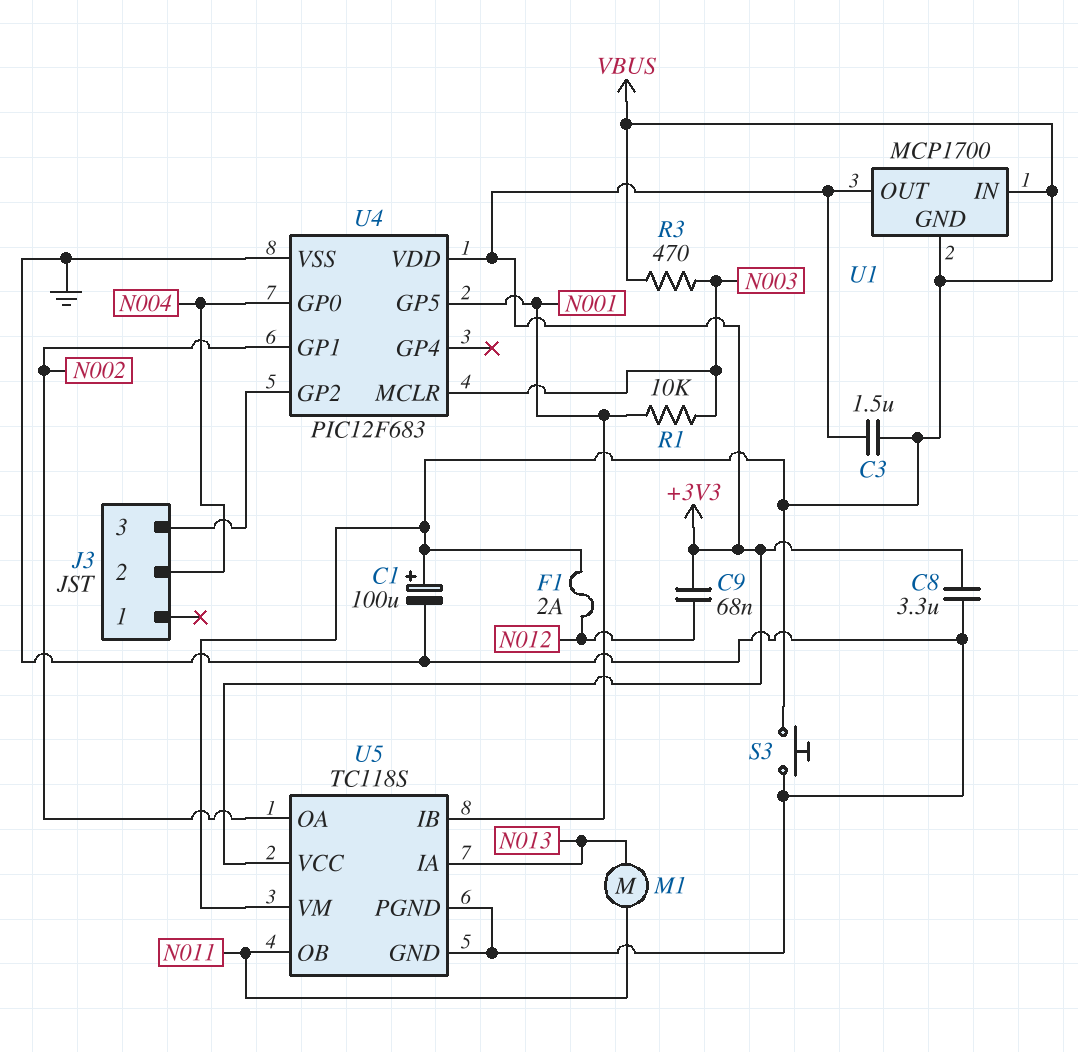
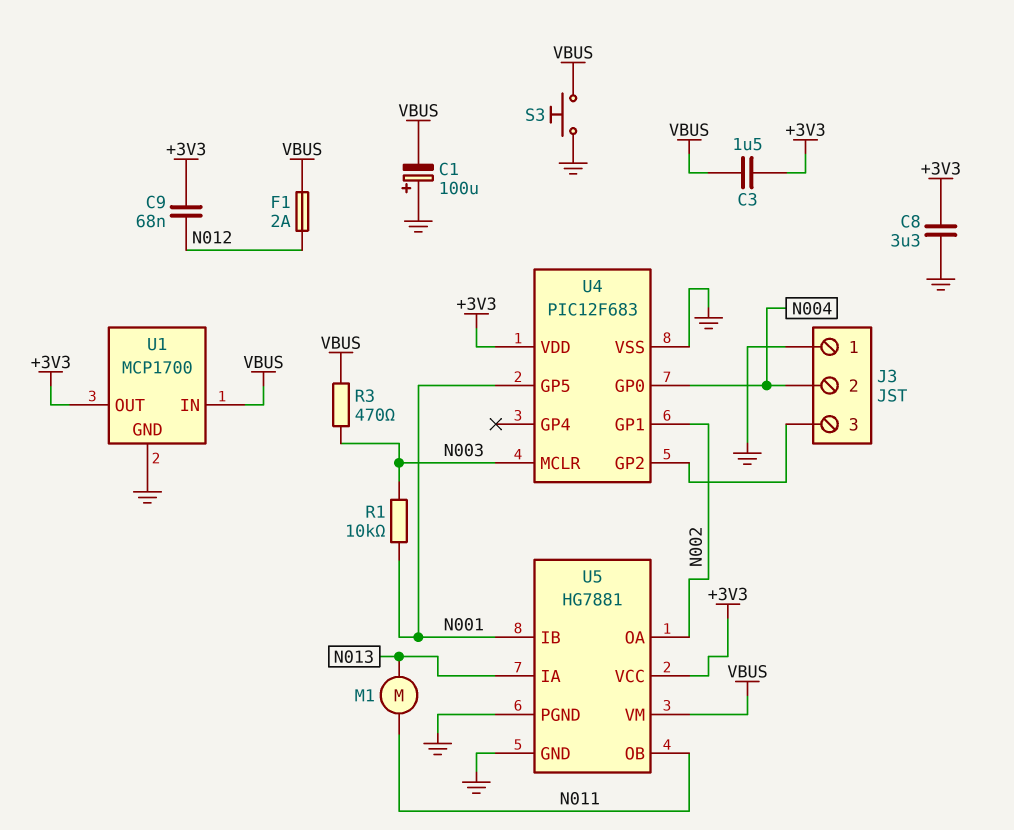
C1: 100uF (plus VBUS, minus GND) -> 100uF (plus GND, minus VBUS)
J3 pin 1: none -> GND
U1 pin GND: VBUS -> GND
U5: TC118S -> HG7881

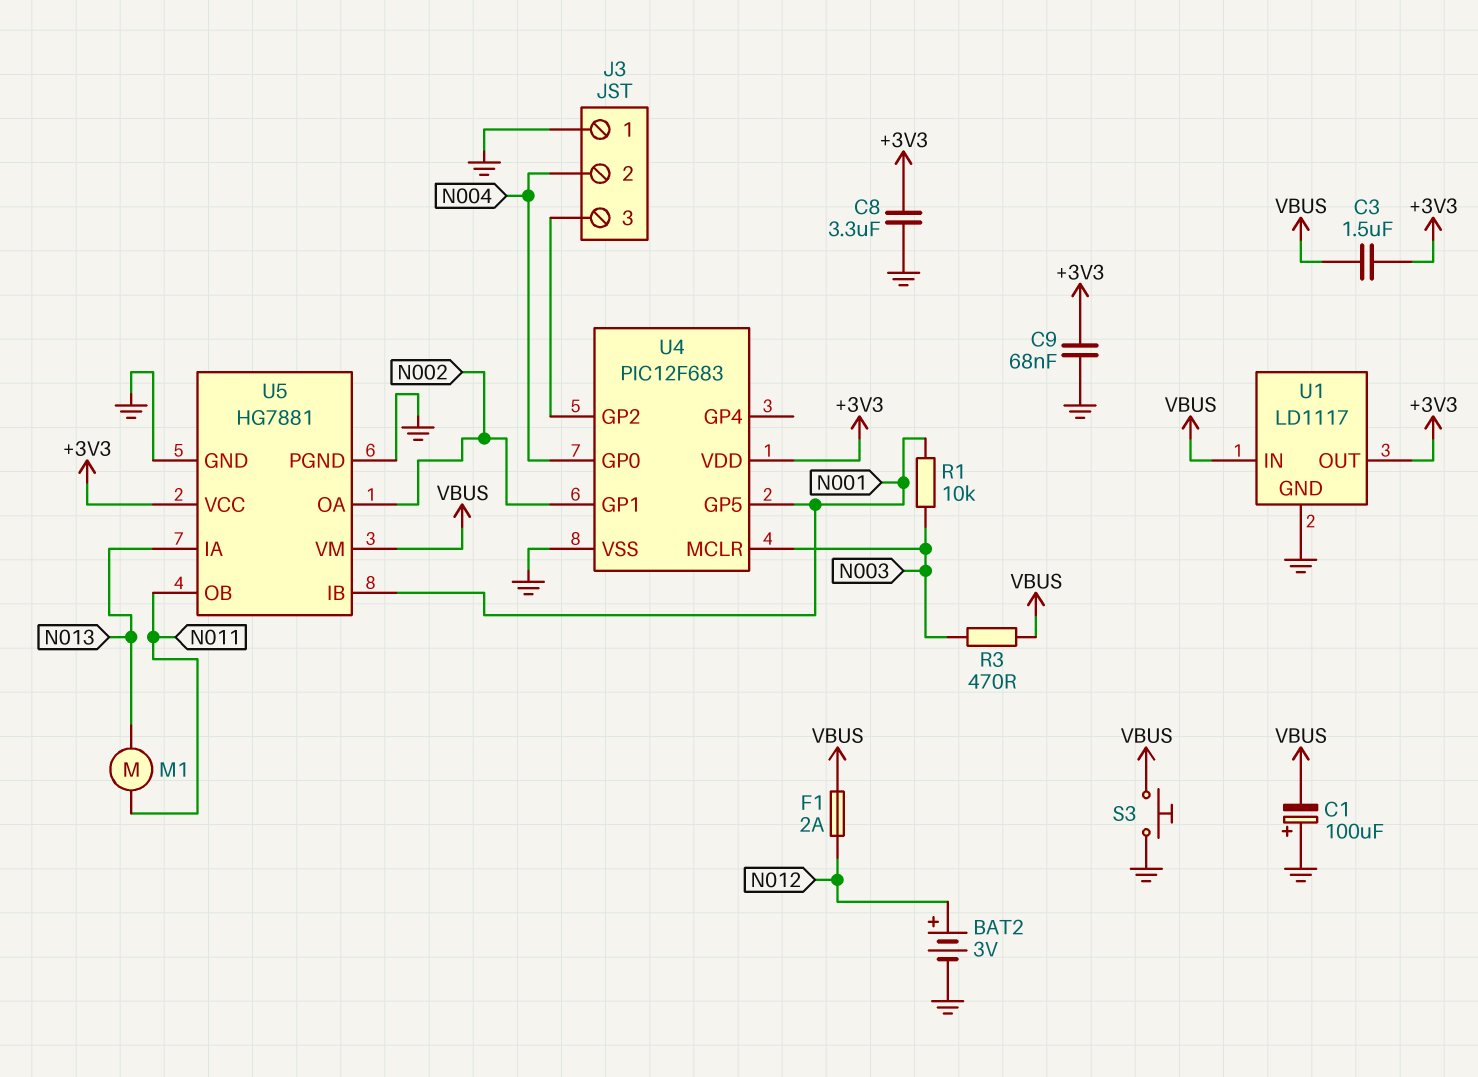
BAT2: none -> 3V (plus N012, minus GND)
C9: 68nF (+3V3, N012) -> 68nF (+3V3, GND)
U1: MCP1700 -> LD1117

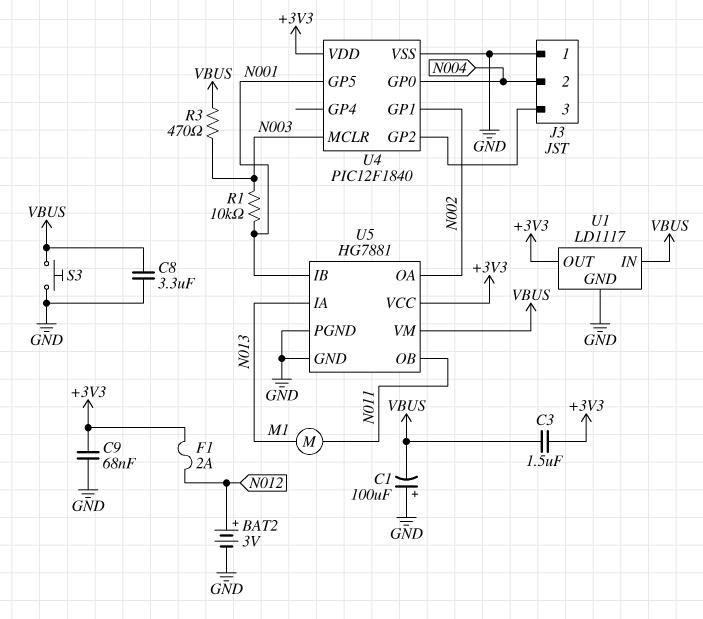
C8: 3.3uF (+3V3, GND) -> 3.3uF (GND, VBUS)
F1: 2A (N012, VBUS) -> 2A (+3V3, N012)
U4: PIC12F683 -> PIC12F1840

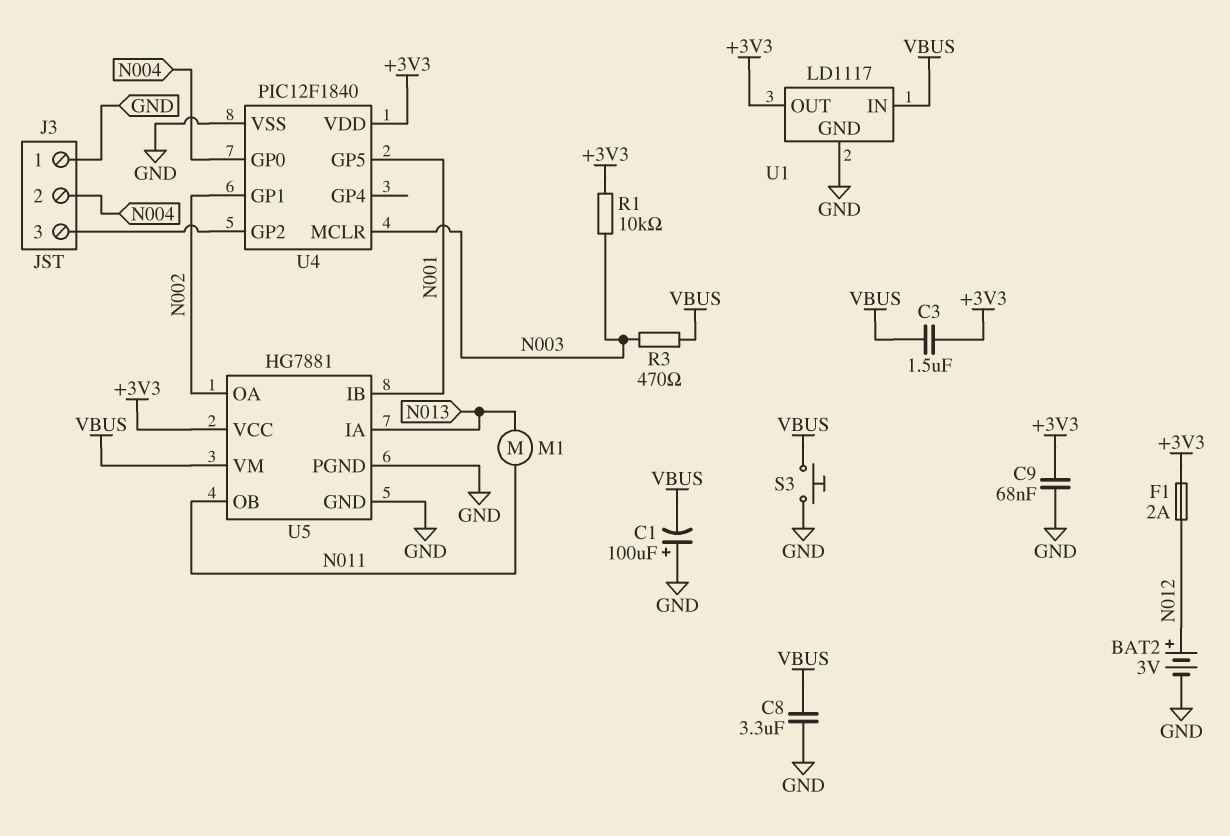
R1: 10k (N001, N003) -> 10k (+3V3, N003)

